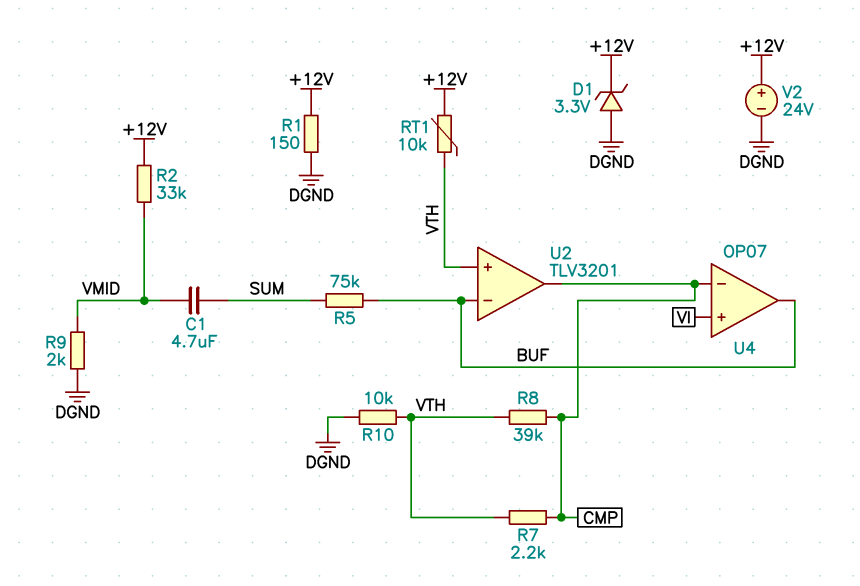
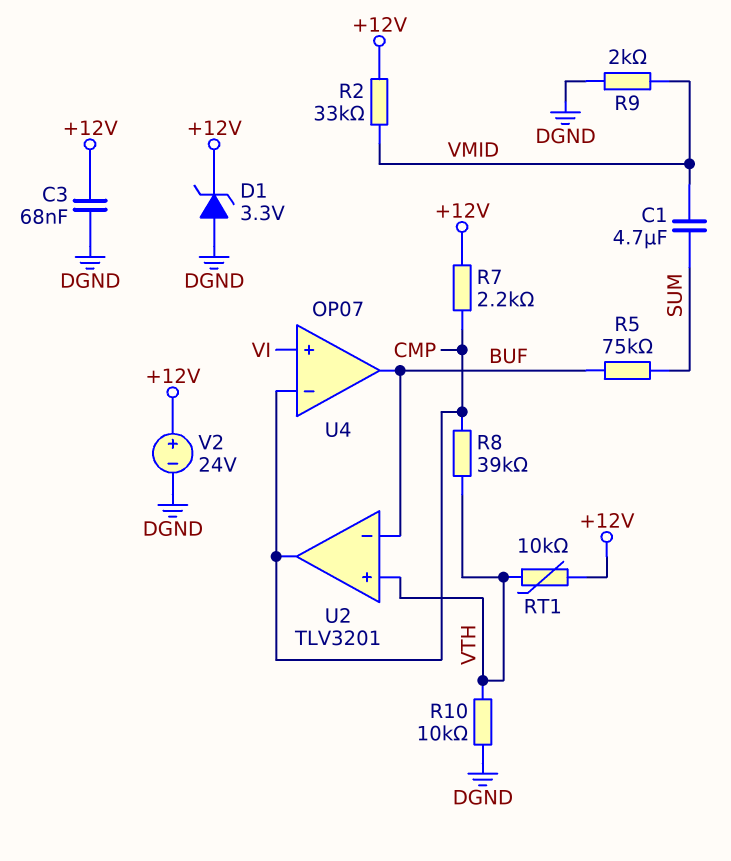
C3: none -> 68nF (+12V, DGND)
R1: 150 (+12V, DGND) -> none
R7: 2.2k (CMP, VTH) -> 2.2k (+12V, CMP)

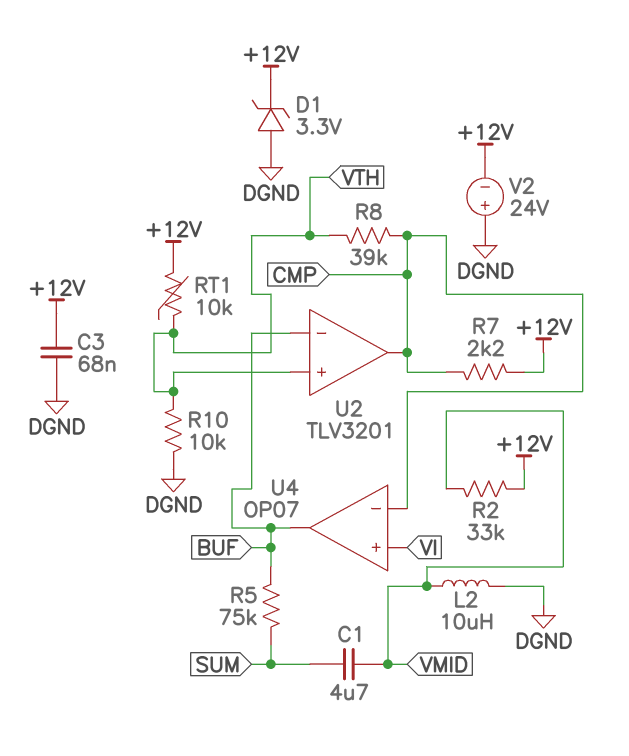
L2: none -> 10uH (DGND, VMID)
R9: 2k (DGND, VMID) -> none
V2: 24V (plus +12V, minus DGND) -> 24V (plus DGND, minus +12V)

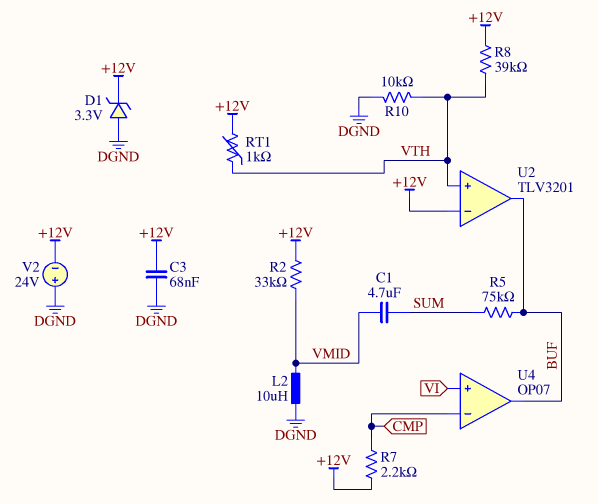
R8: 39k (CMP, VTH) -> 39k (+12V, VTH)
RT1: 10k (+12V, VTH) -> 1k (+12V, VTH)
U2 pin in-: BUF -> +12V
U2 pin out: CMP -> BUF

